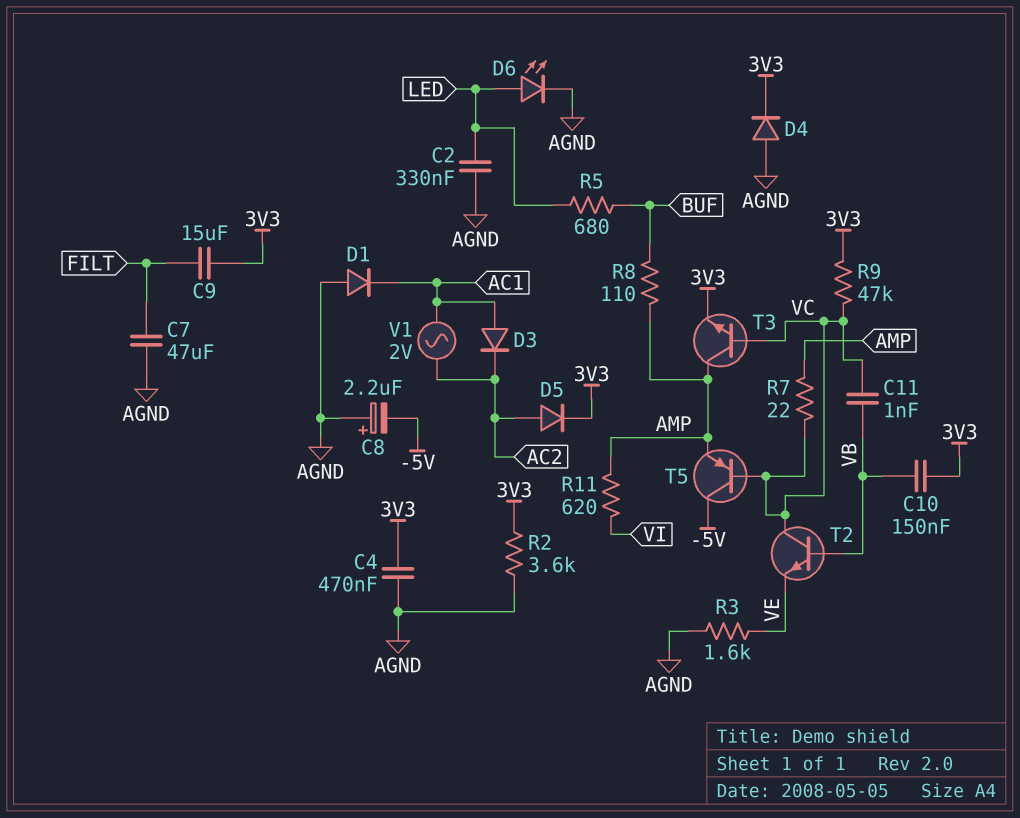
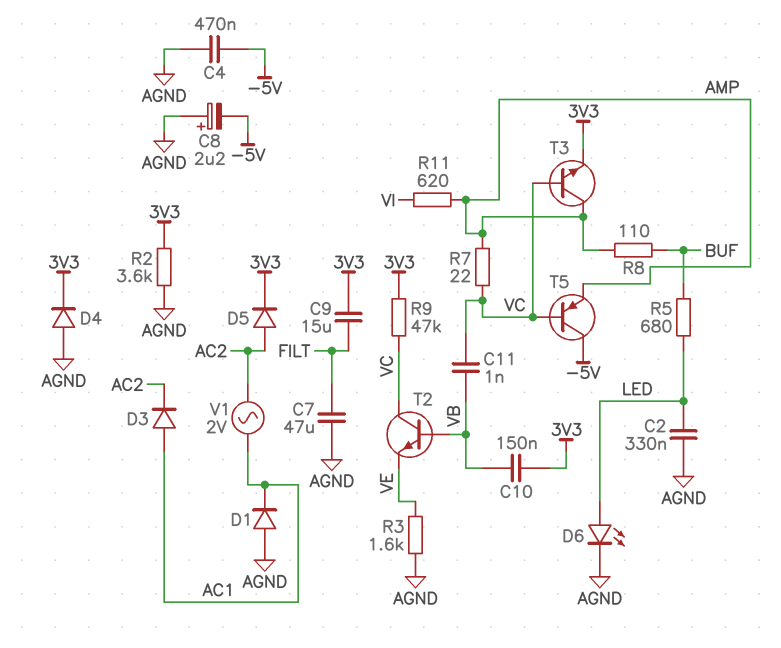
C4: 470nF (3V3, AGND) -> 470nF (-5V, AGND)

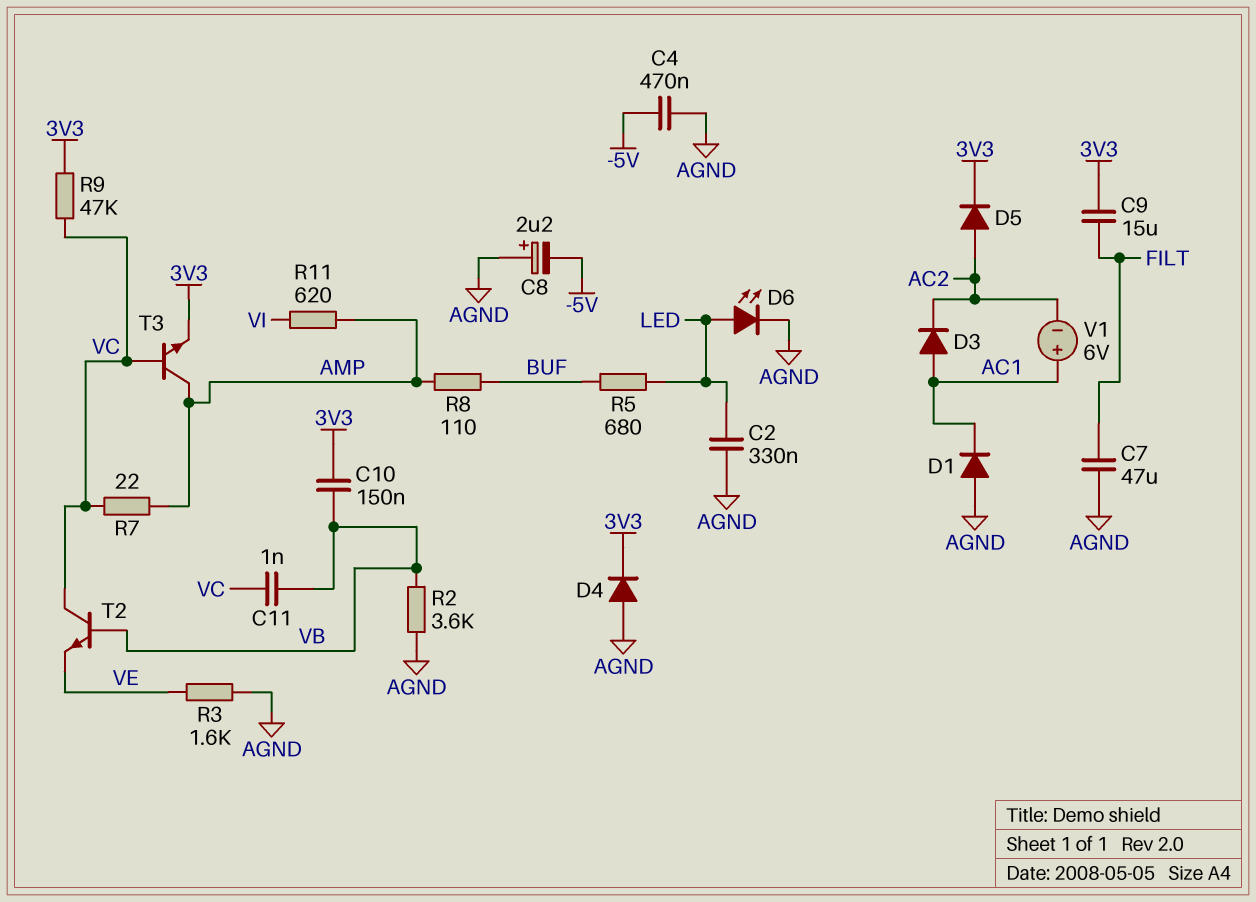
R2: 3.6k (3V3, AGND) -> 3.6k (AGND, VB)
T5: PNP (B VC, C -5V, E AMP) -> none
V1: AC 2V (AC1, AC2) -> 6V (plus AC1, minus AC2)

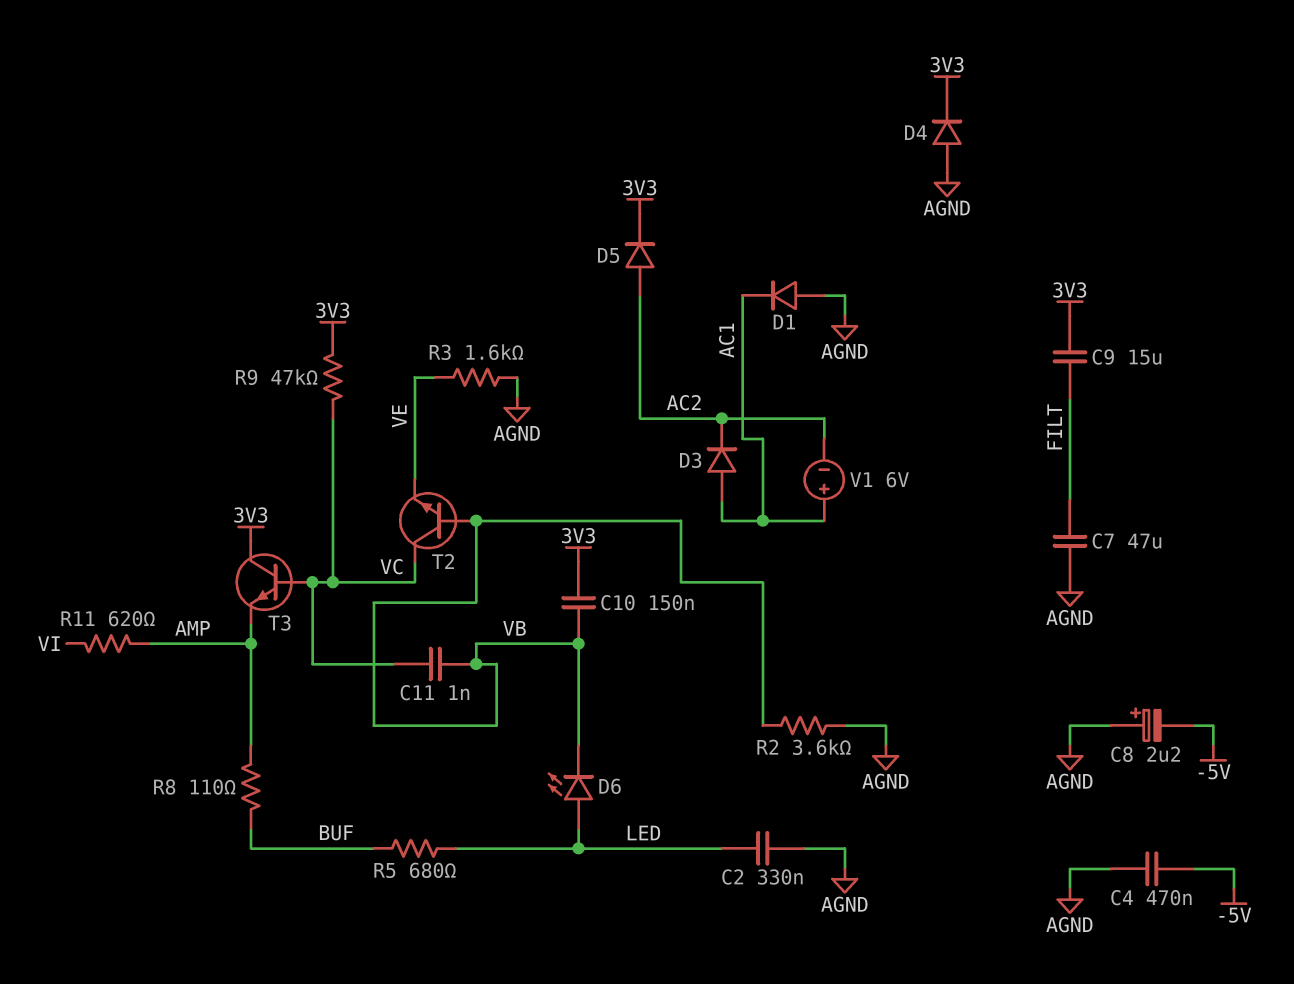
D6: LED (A LED, K AGND) -> LED (A LED, K VB)
R7: 22 (AMP, VC) -> none
T3: NPN (B VC, C AMP, E 3V3) -> NPN (B VC, C 3V3, E AMP)

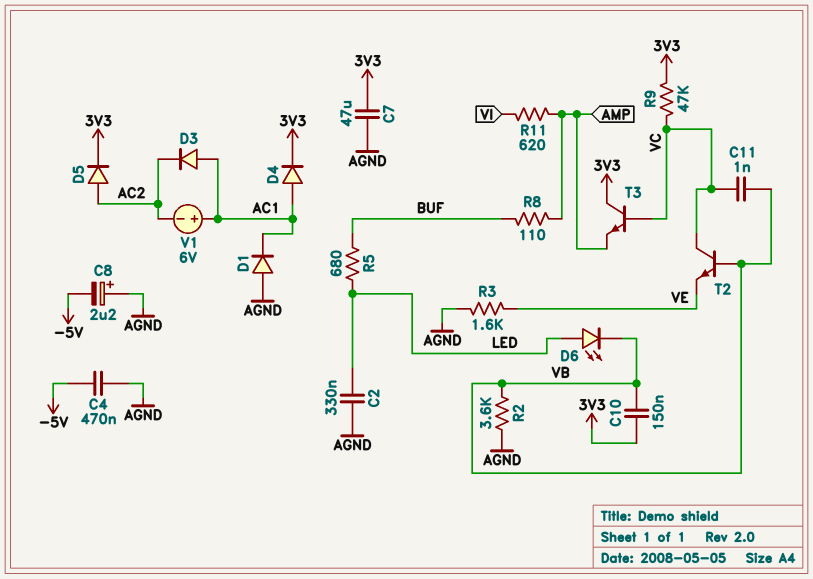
C7: 47uF (AGND, FILT) -> 47uF (3V3, AGND)
C9: 15uF (3V3, FILT) -> none
D4: diode (A AGND, K 3V3) -> diode (A AC1, K 3V3)

